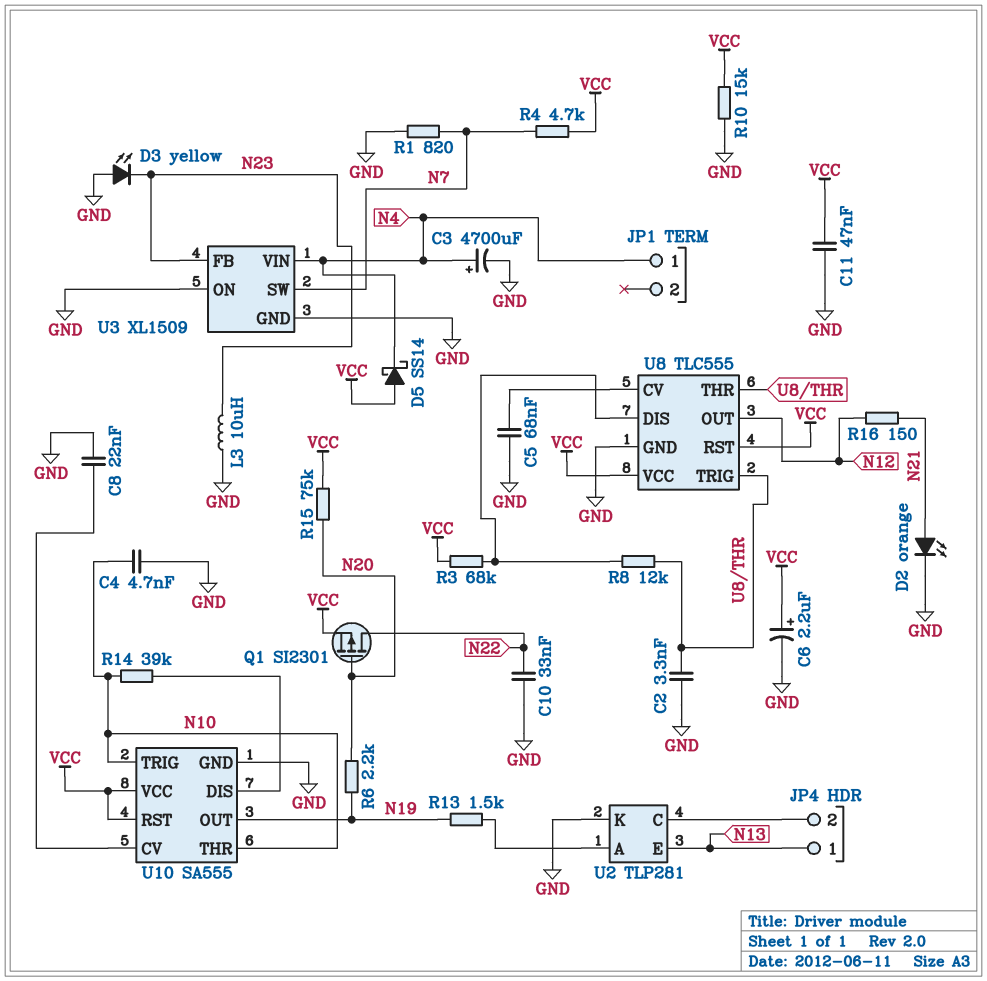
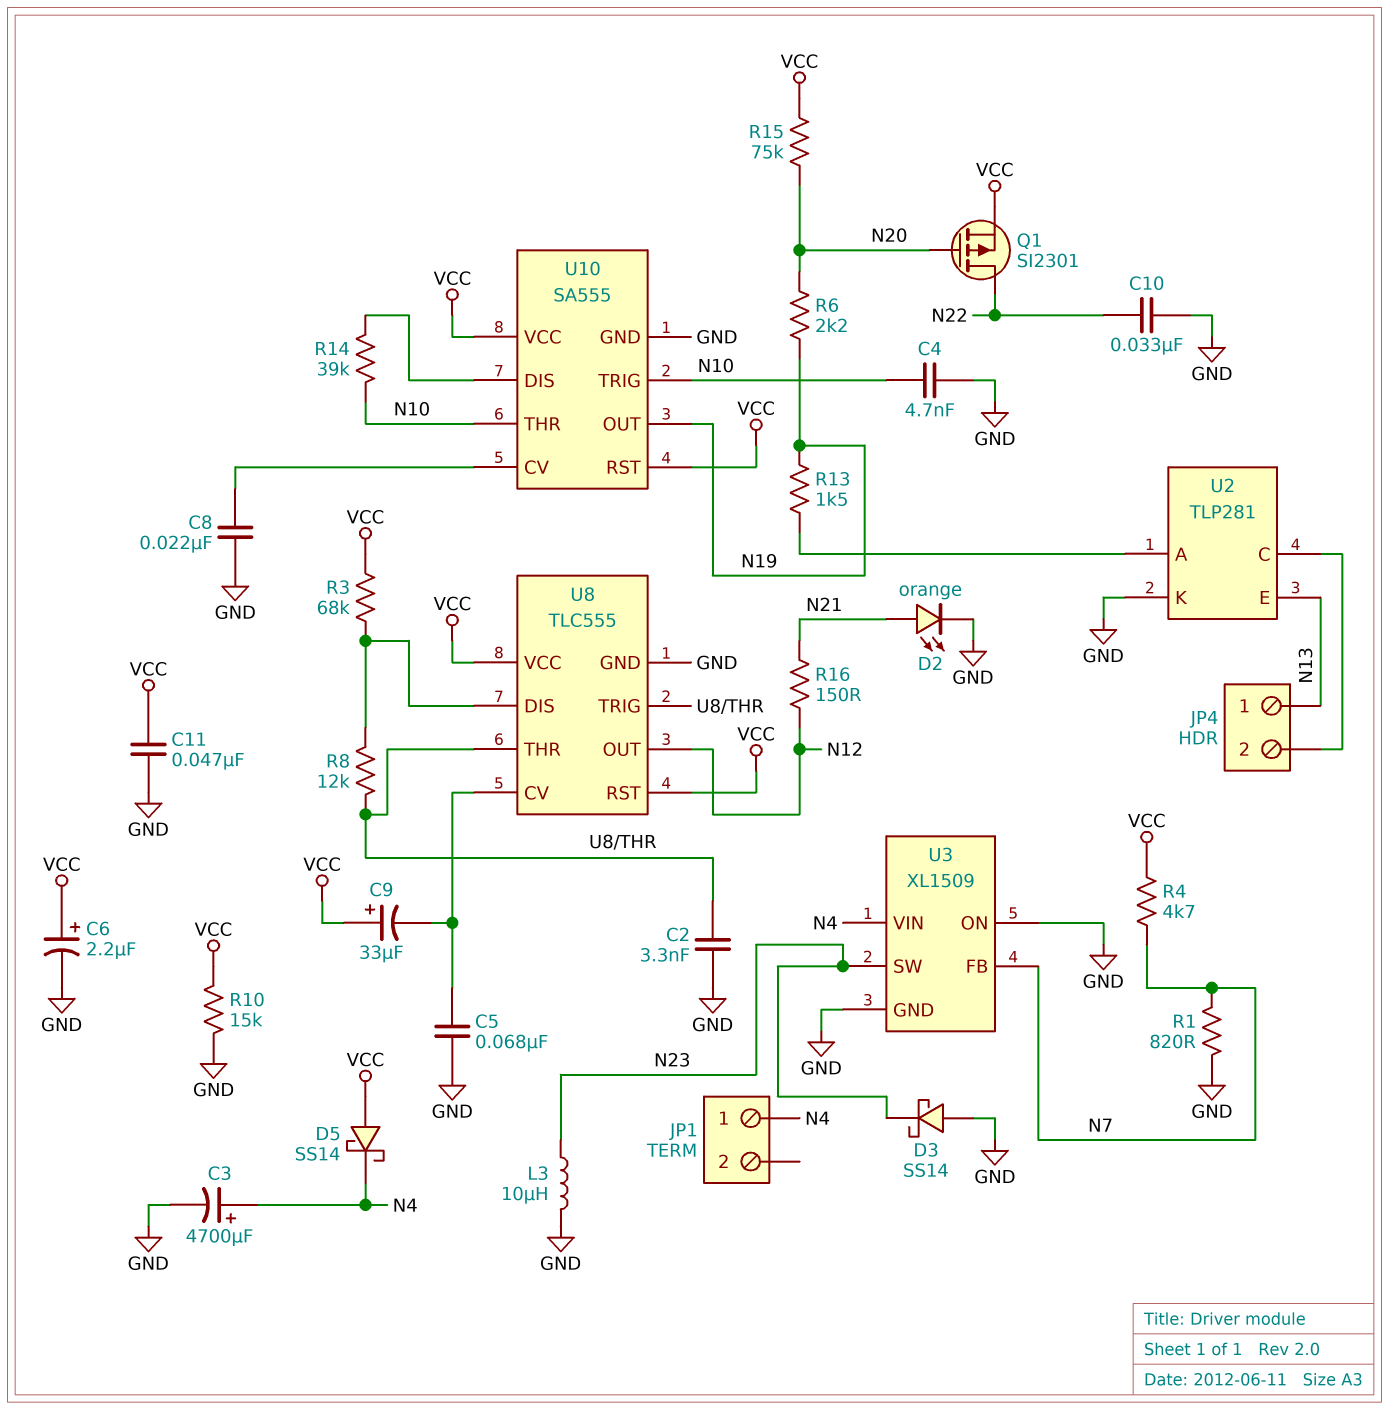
C9: none -> 33uF (plus VCC, minus U8/CV)
D3: LED yellow (A GND, K N23) -> schottky SS14 (A GND, K N23)
U3 pin FB: N23 -> N7
U3 pin SW: N7 -> N23

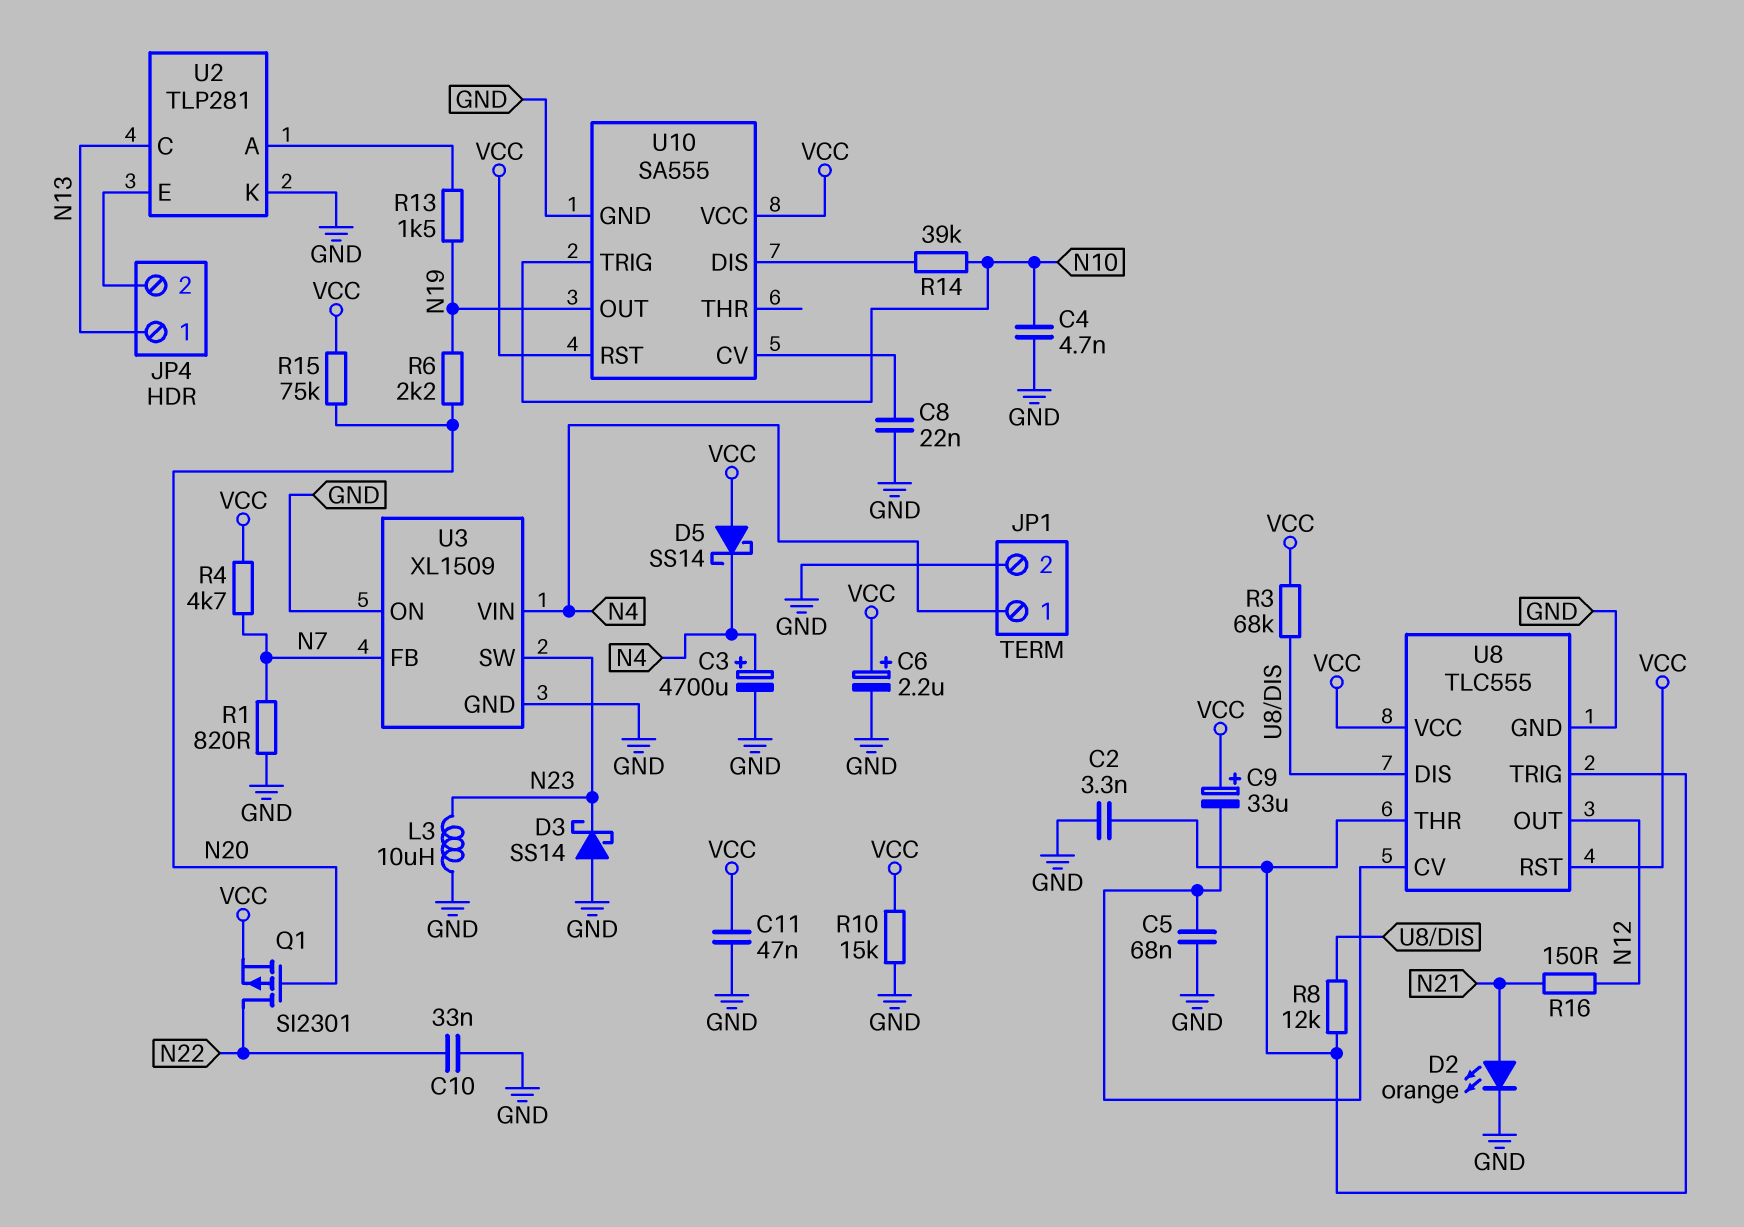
JP1 pin 2: none -> GND
U2 pin C: JP4/2 -> N13
U2 pin E: N13 -> JP4/2
U10 pin THR: N10 -> none

